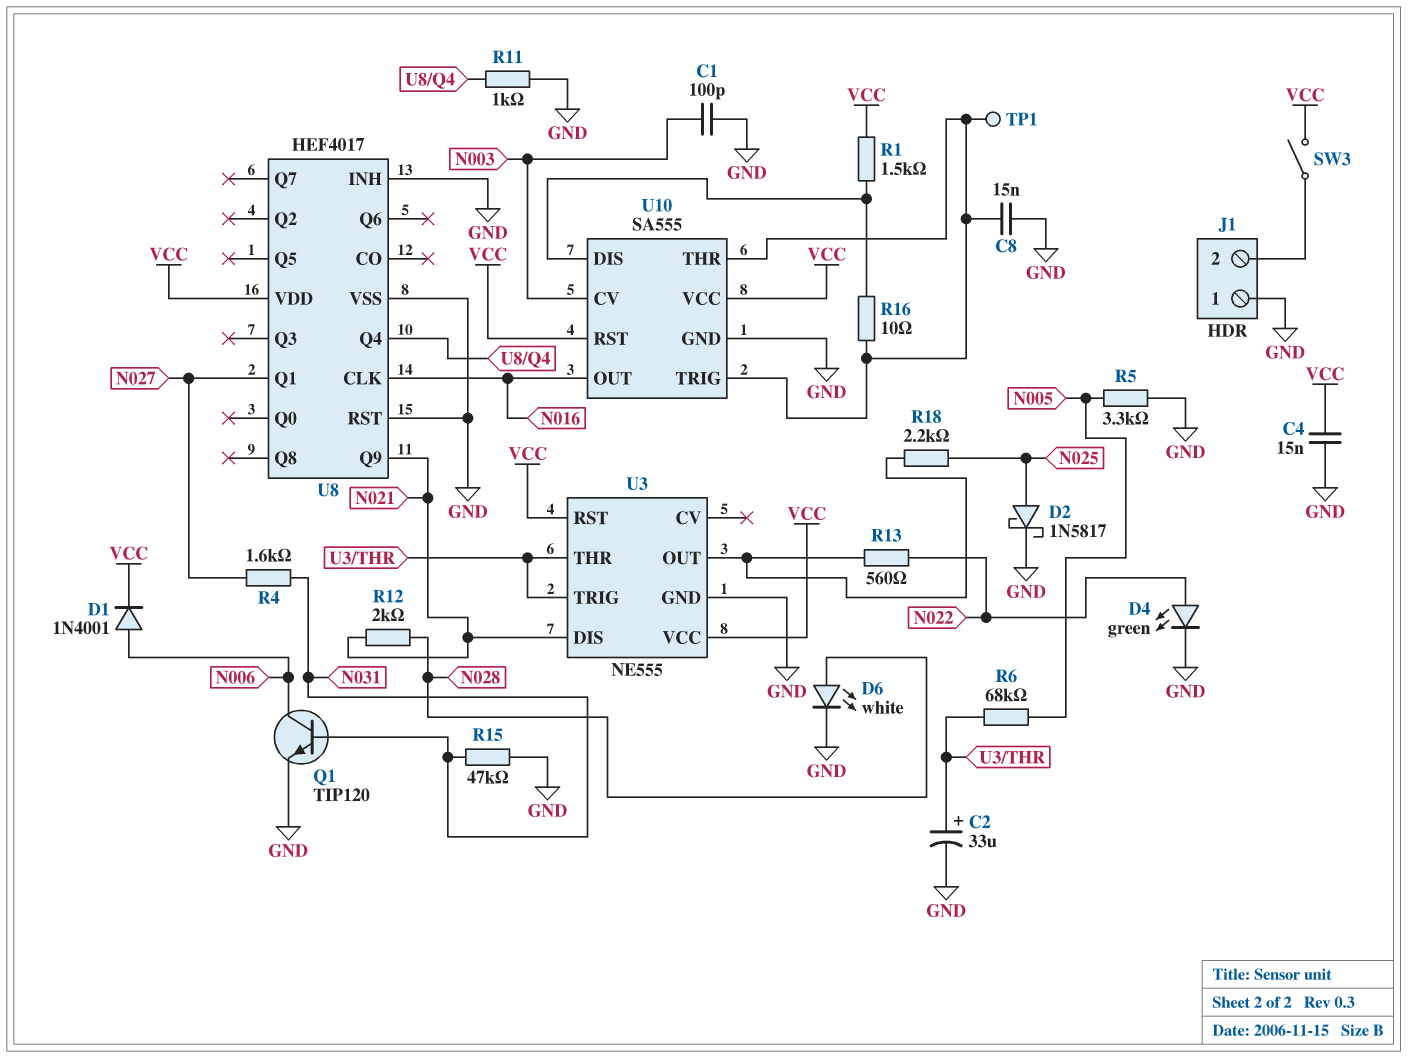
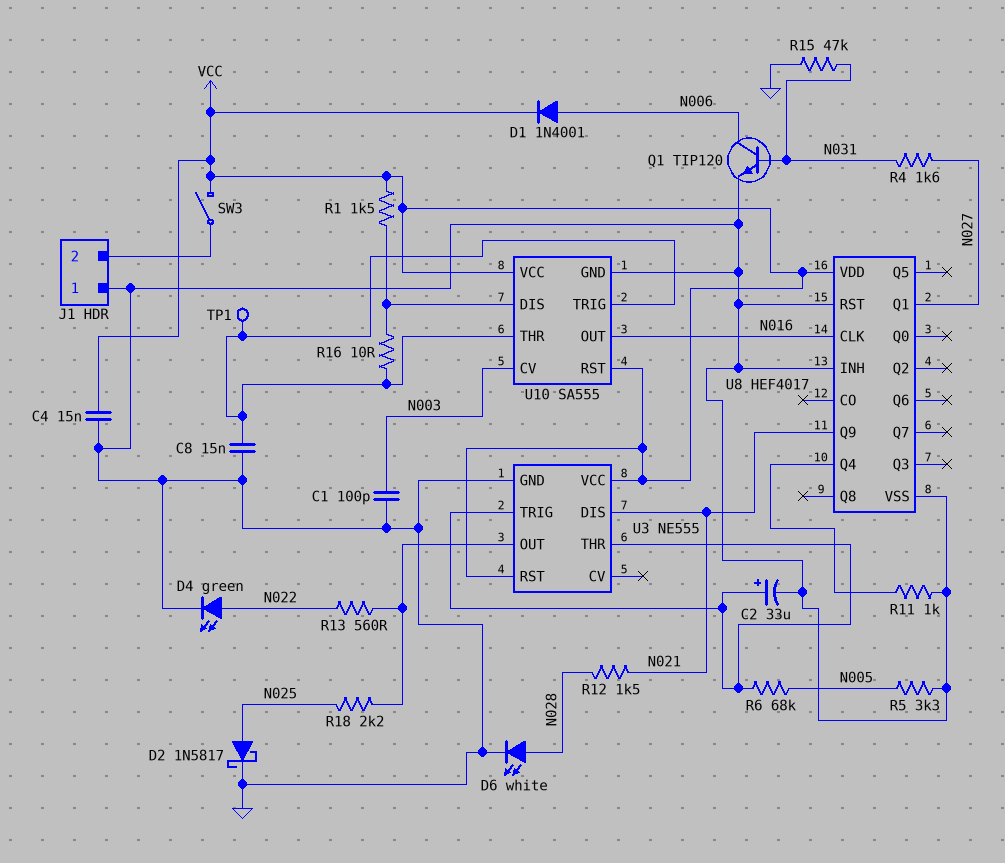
R12: 2k (N021, N028) -> 1.5k (N021, N028)

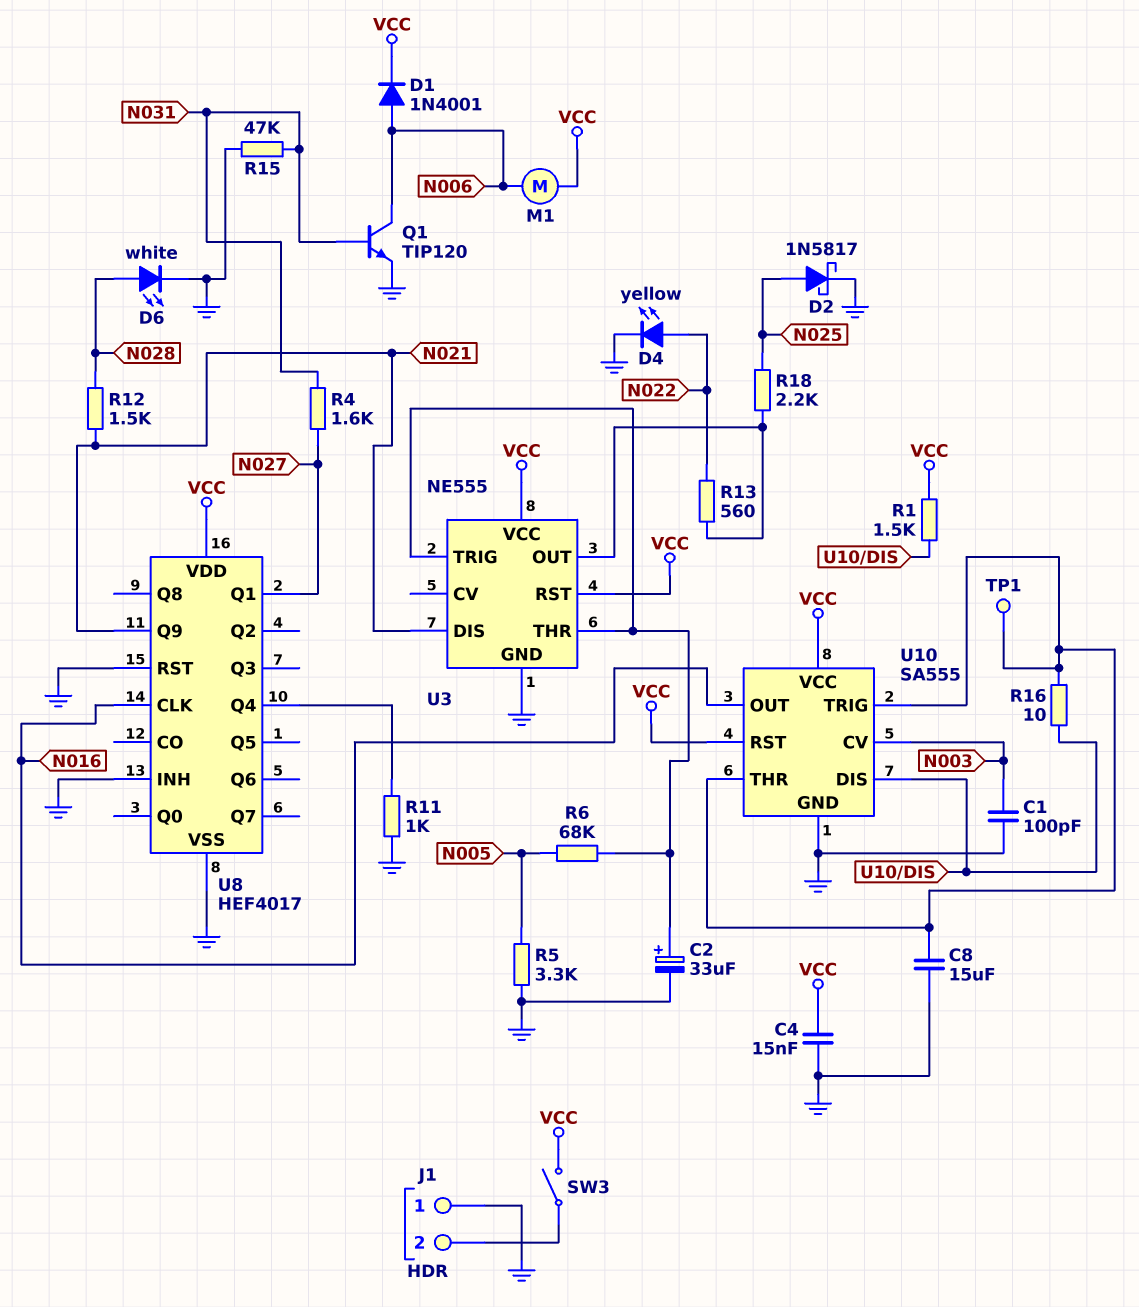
C8: 15nF (GND, U10/THR) -> 15uF (GND, U10/THR)
D4: LED green (A N022, K GND) -> LED yellow (A N022, K GND)
M1: none -> motor (N006, VCC)

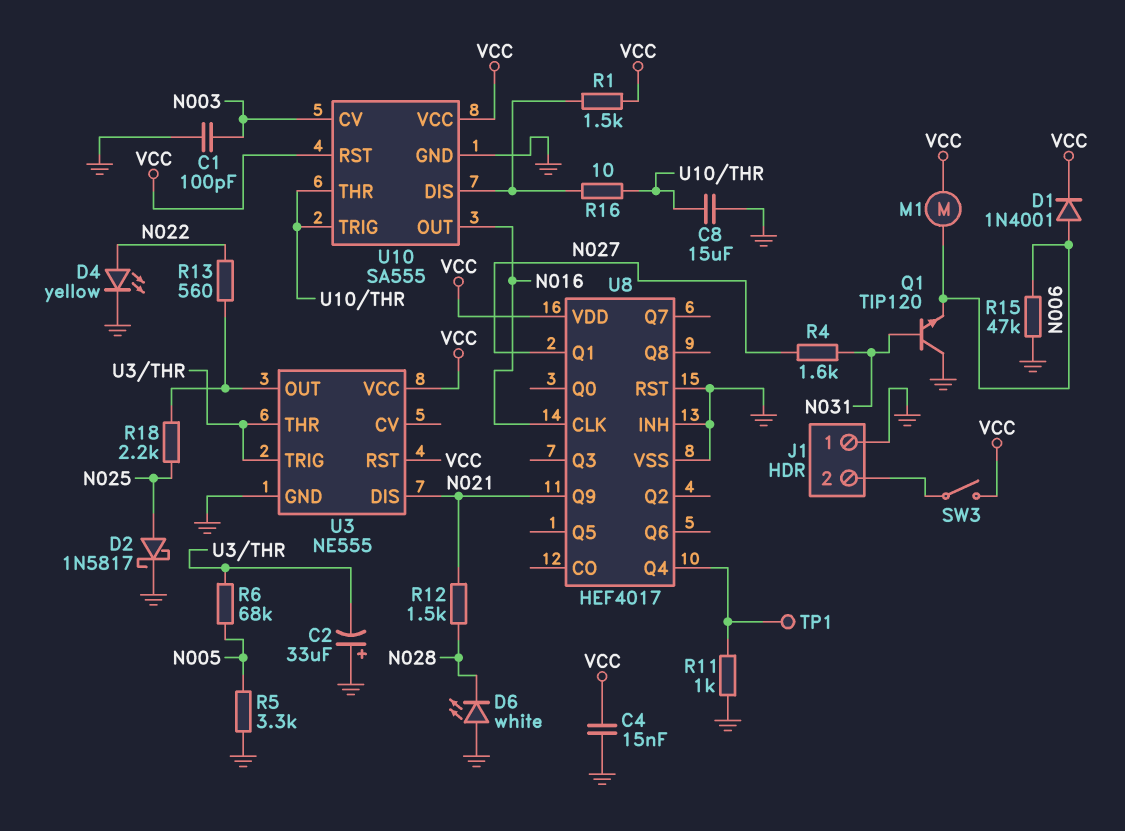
C2: 33uF (plus U3/THR, minus GND) -> 33uF (plus GND, minus U3/THR)
D6: LED white (A N028, K GND) -> LED white (A GND, K N028)
Q1: NPN TIP120 (B N031, C N006, E GND) -> NPN TIP120 (B N031, C GND, E N006)
R15: 47k (GND, N031) -> 47k (GND, N006)
TP1: test point (U10/THR) -> test point (U8/Q4)

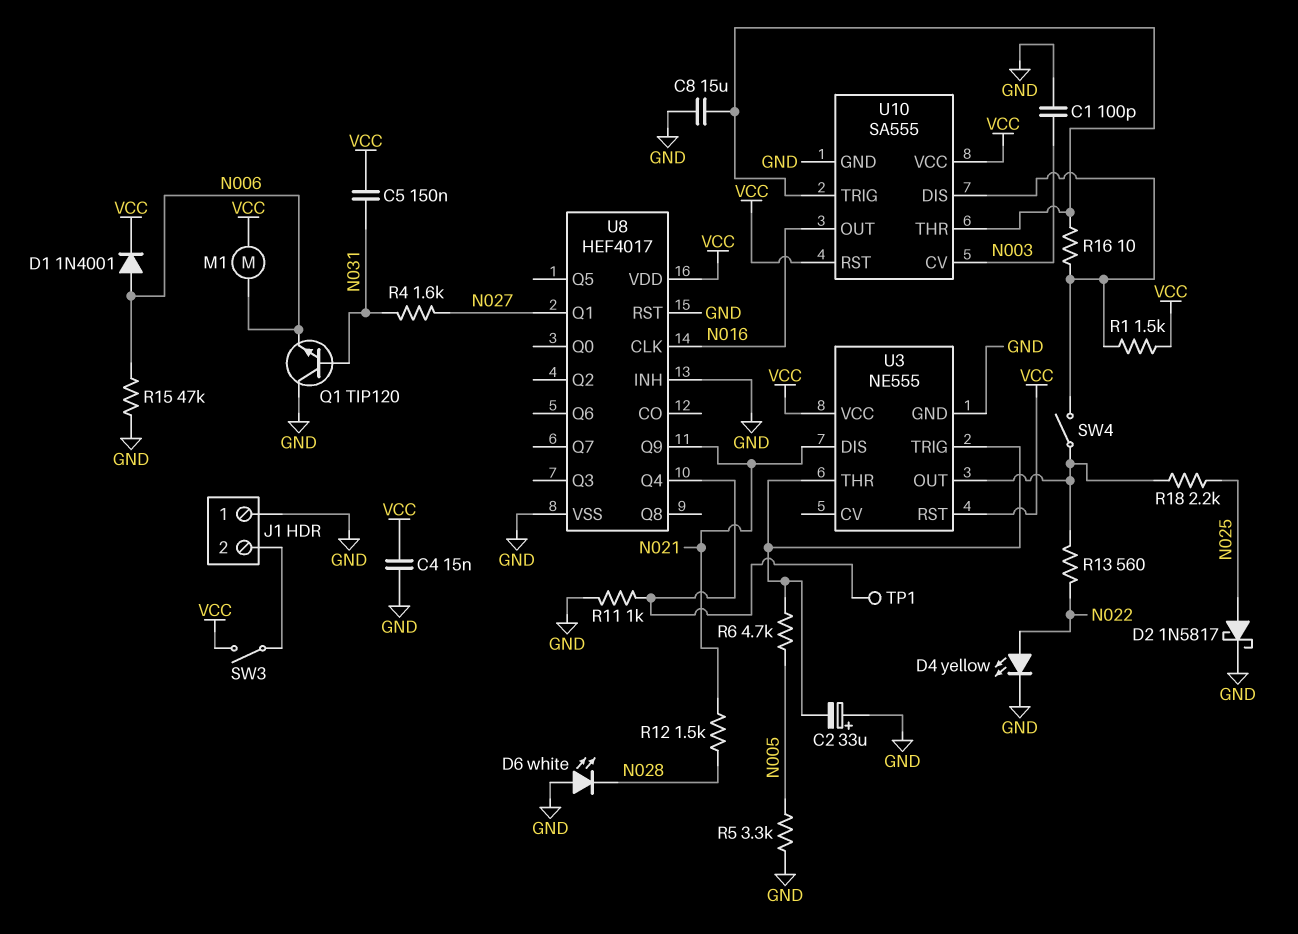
C5: none -> 150nF (N031, VCC)
R6: 68k (N005, U3/THR) -> 4.7k (N005, U3/THR)
SW4: none -> switch (U3/OUT, U10/DIS)

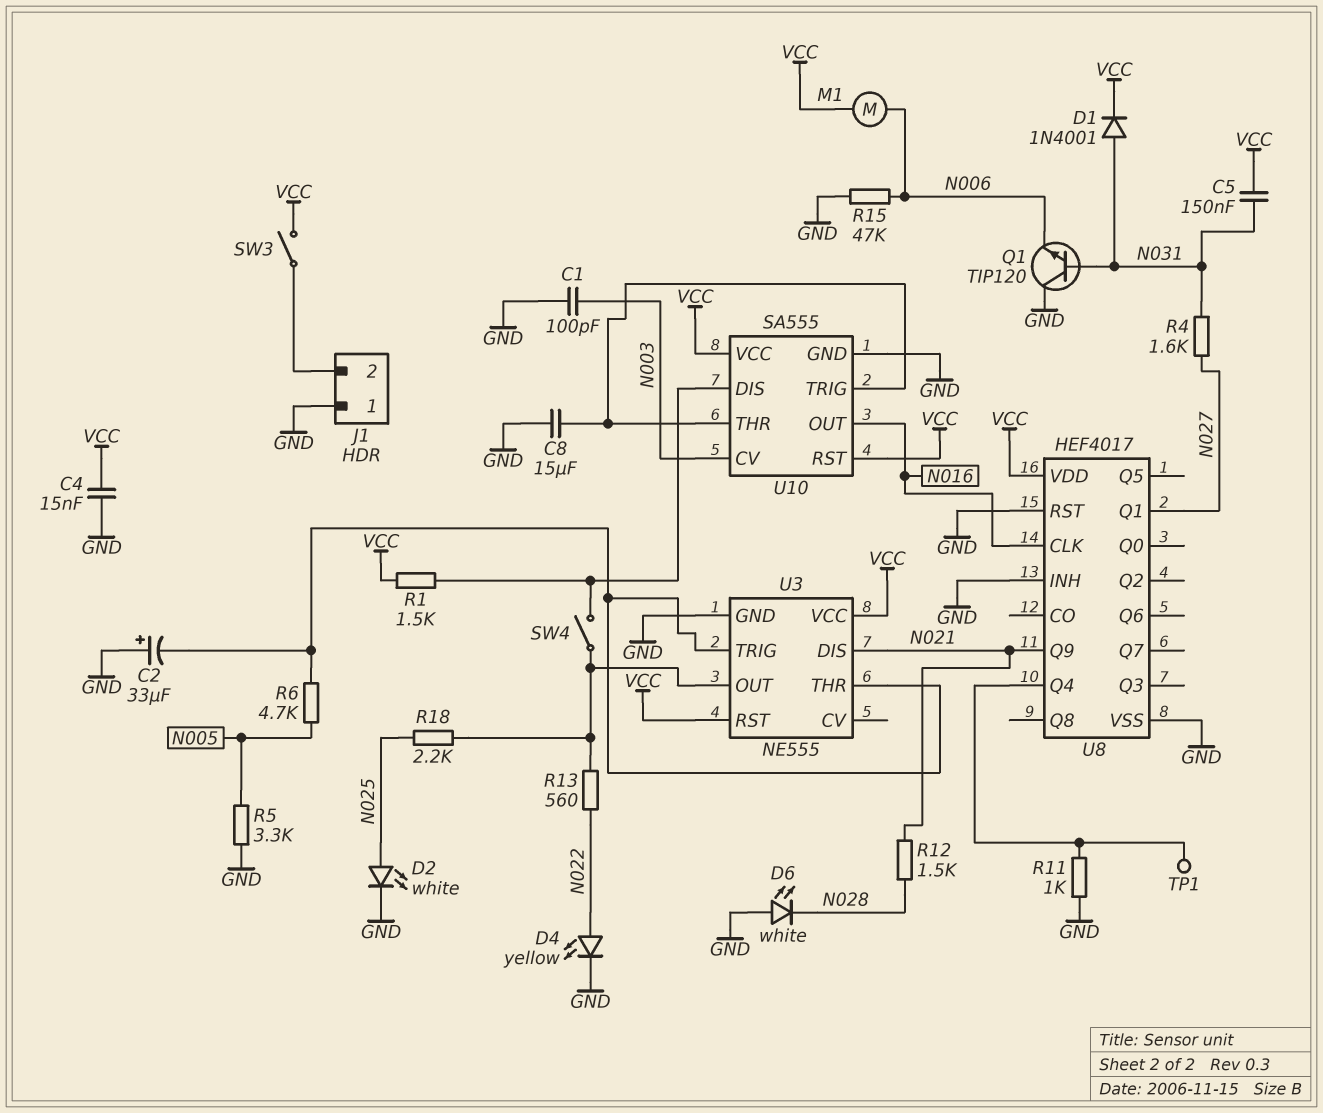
D1: diode 1N4001 (A N006, K VCC) -> diode 1N4001 (A N031, K VCC)
D2: schottky 1N5817 (A N025, K GND) -> LED white (A N025, K GND)
R16: 10 (U10/DIS, U10/THR) -> none

